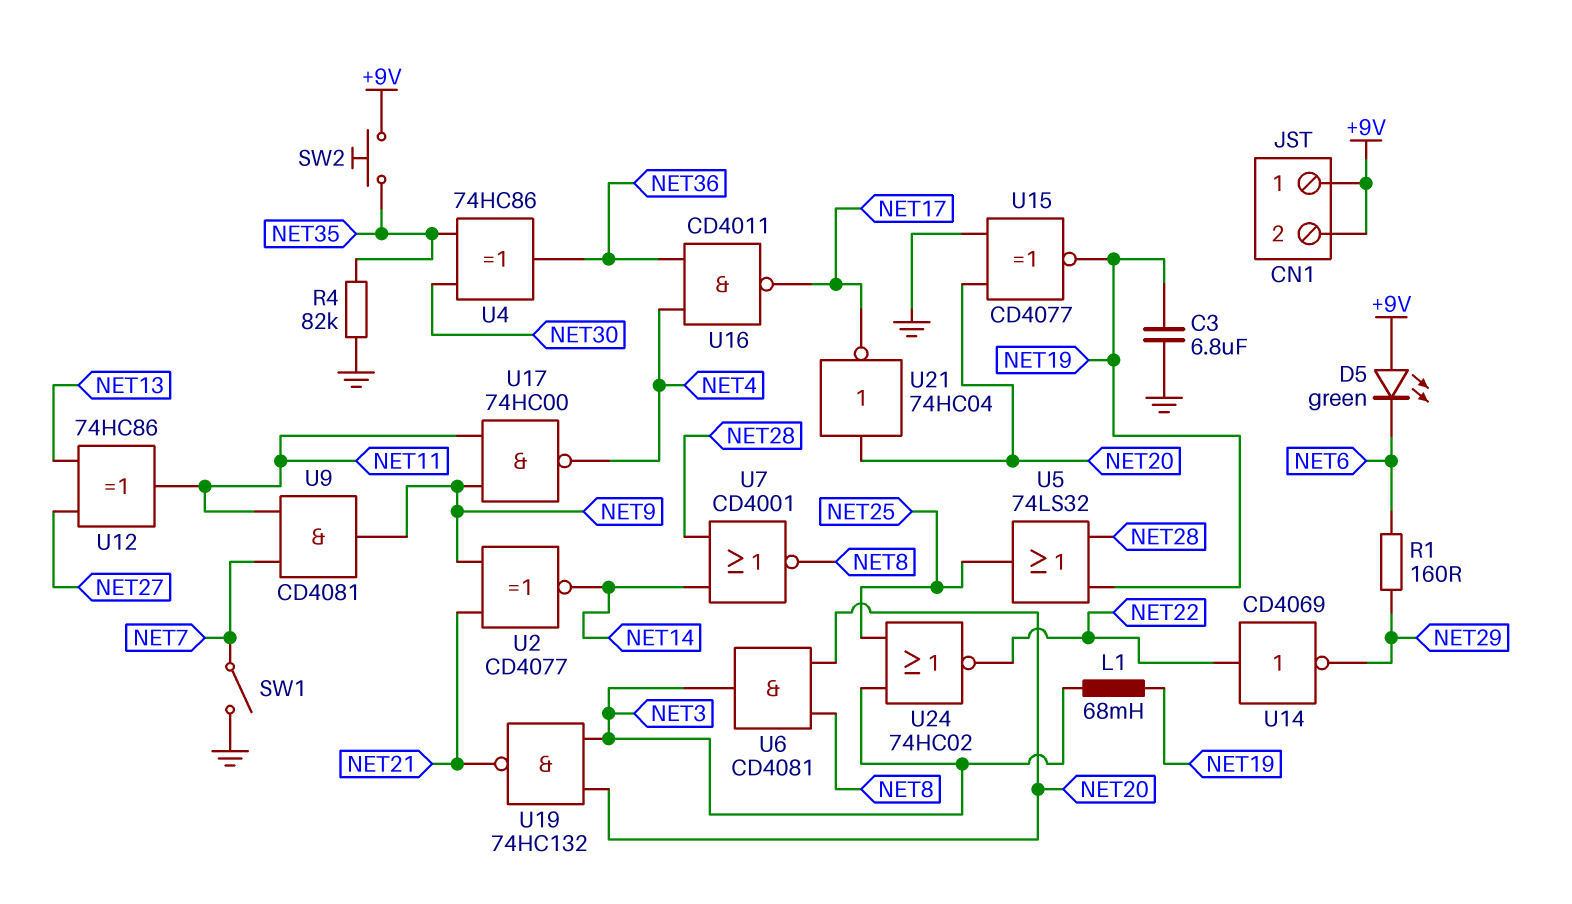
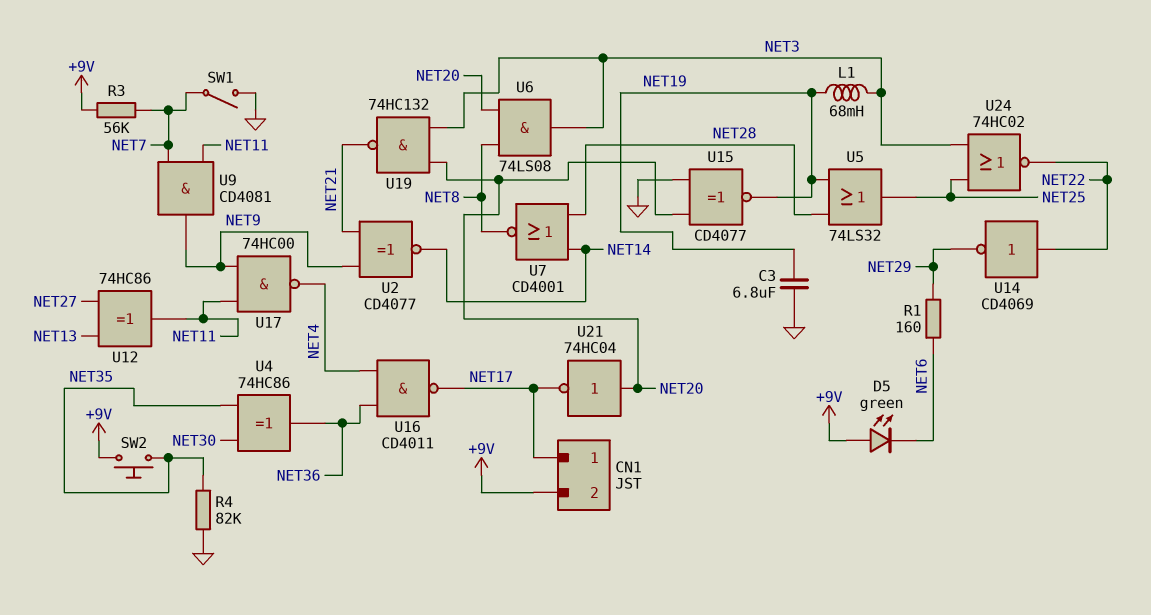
CN1 pin 1: +9V -> NET17
R3: none -> 56k (+9V, NET7)
U6: AND CD4081 (in NET8, in NET20, out NET3) -> AND 74LS08 (in NET8, in NET20, out NET3)

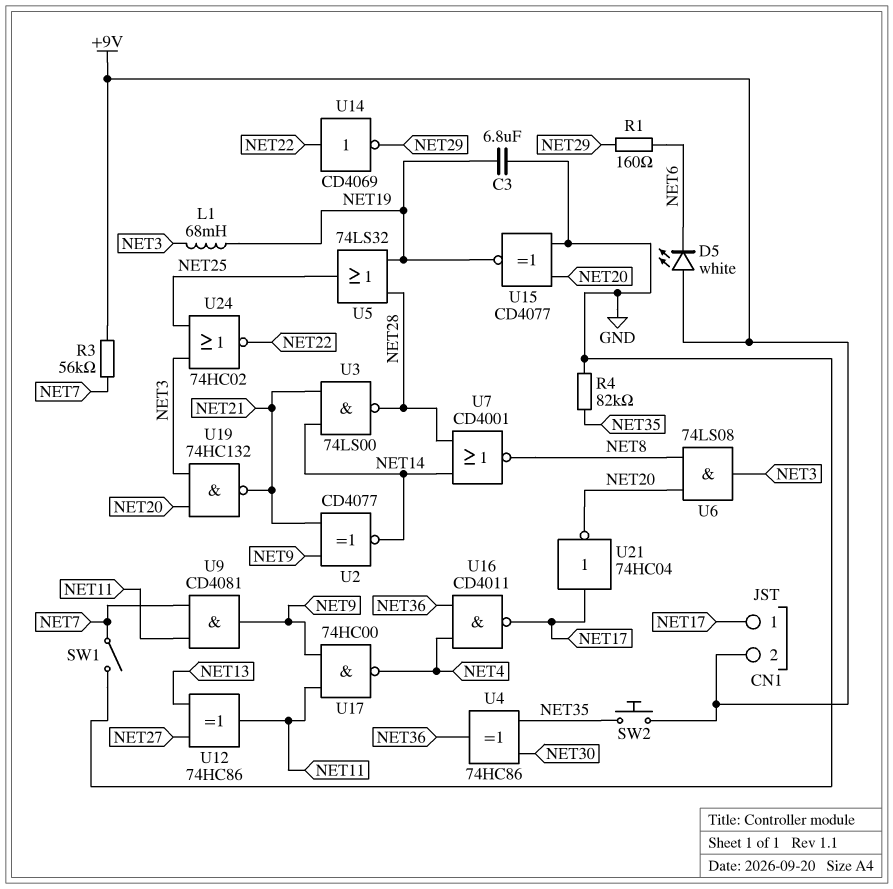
D5: LED green (A +9V, K NET6) -> LED white (A +9V, K NET6)
U3: none -> NAND 74LS00 (in NET14, in NET21, out NET28)
U21: NOT 74HC04 (in NET20, out NET17) -> NOT 74HC04 (in NET17, out NET20)

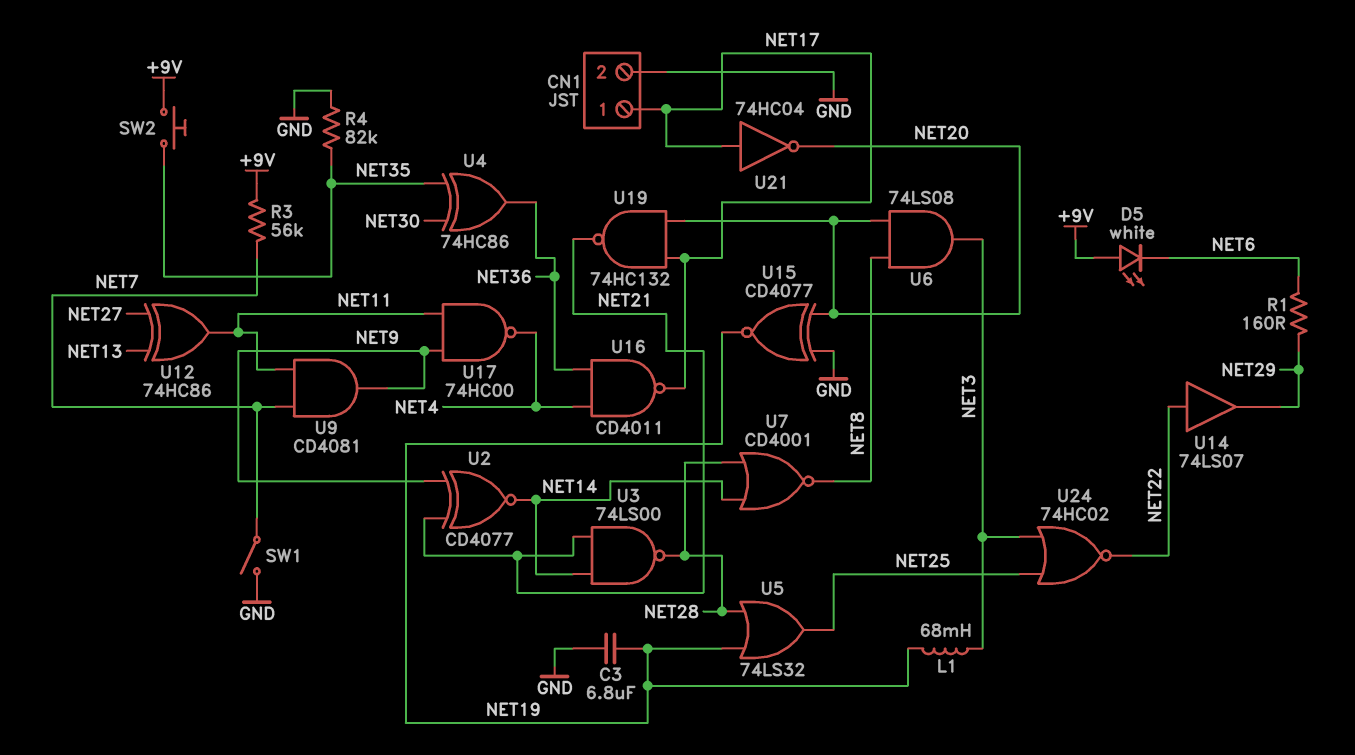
CN1 pin 2: +9V -> GND
U14: NOT CD4069 (in NET22, out NET29) -> buffer 74LS07 (in NET22, out NET29)
U19: NAND 74HC132 (in NET3, in NET20, out NET21) -> NAND 74HC132 (in NET17, in NET20, out NET21)

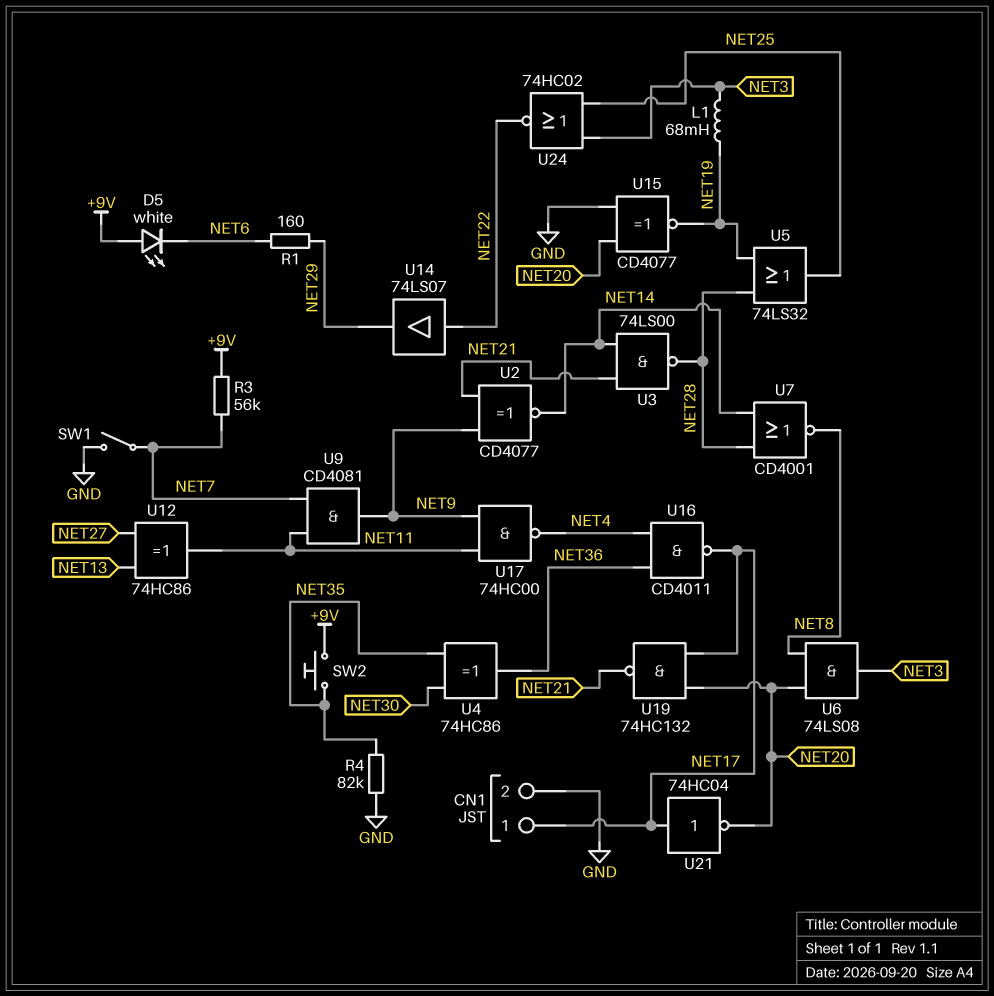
C3: 6.8uF (GND, NET19) -> none

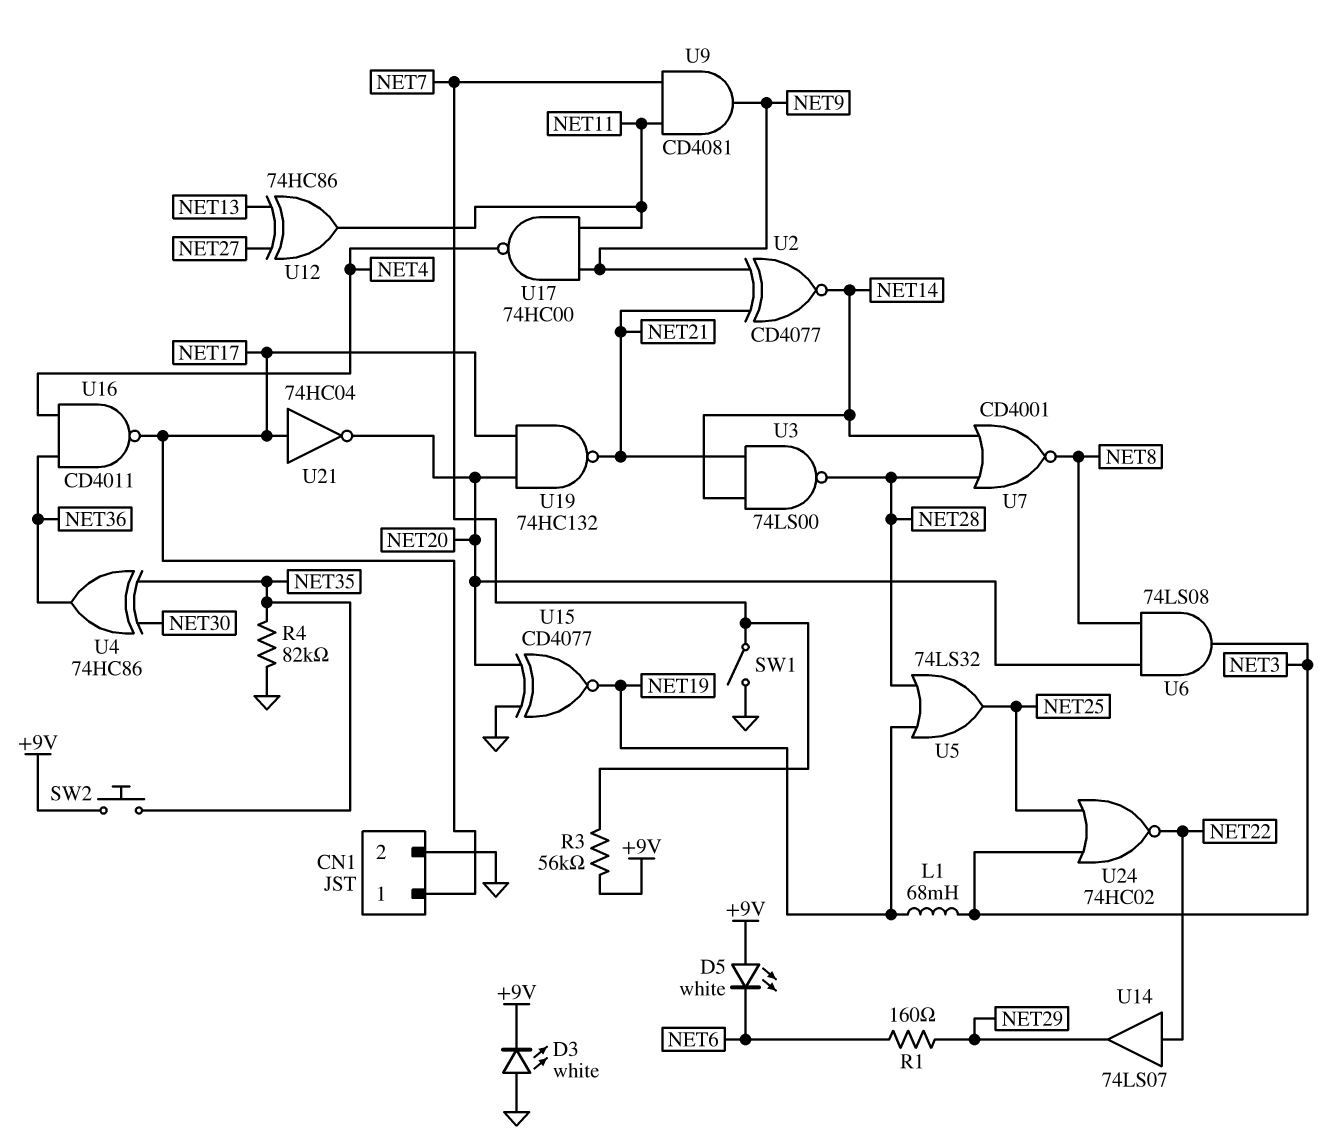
D3: none -> LED white (A GND, K +9V)

